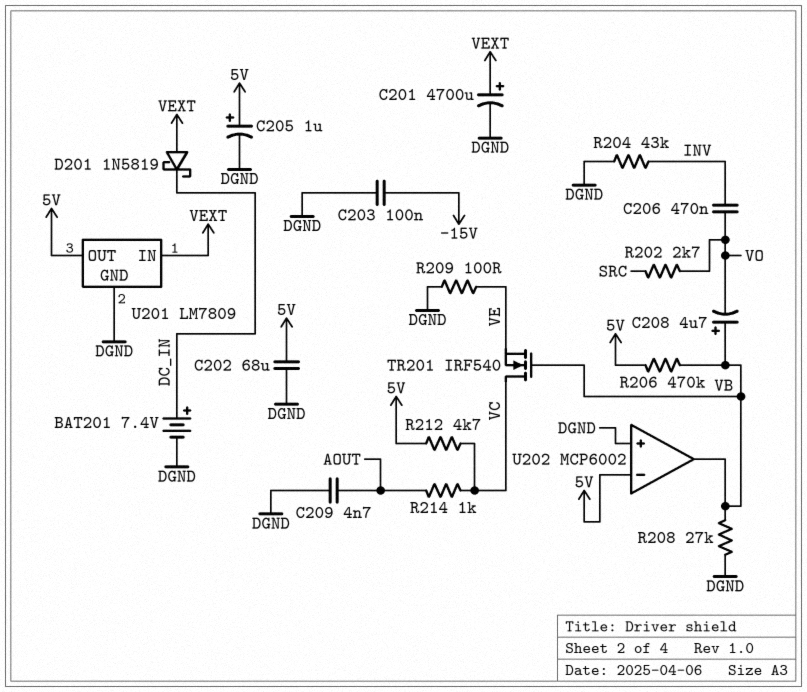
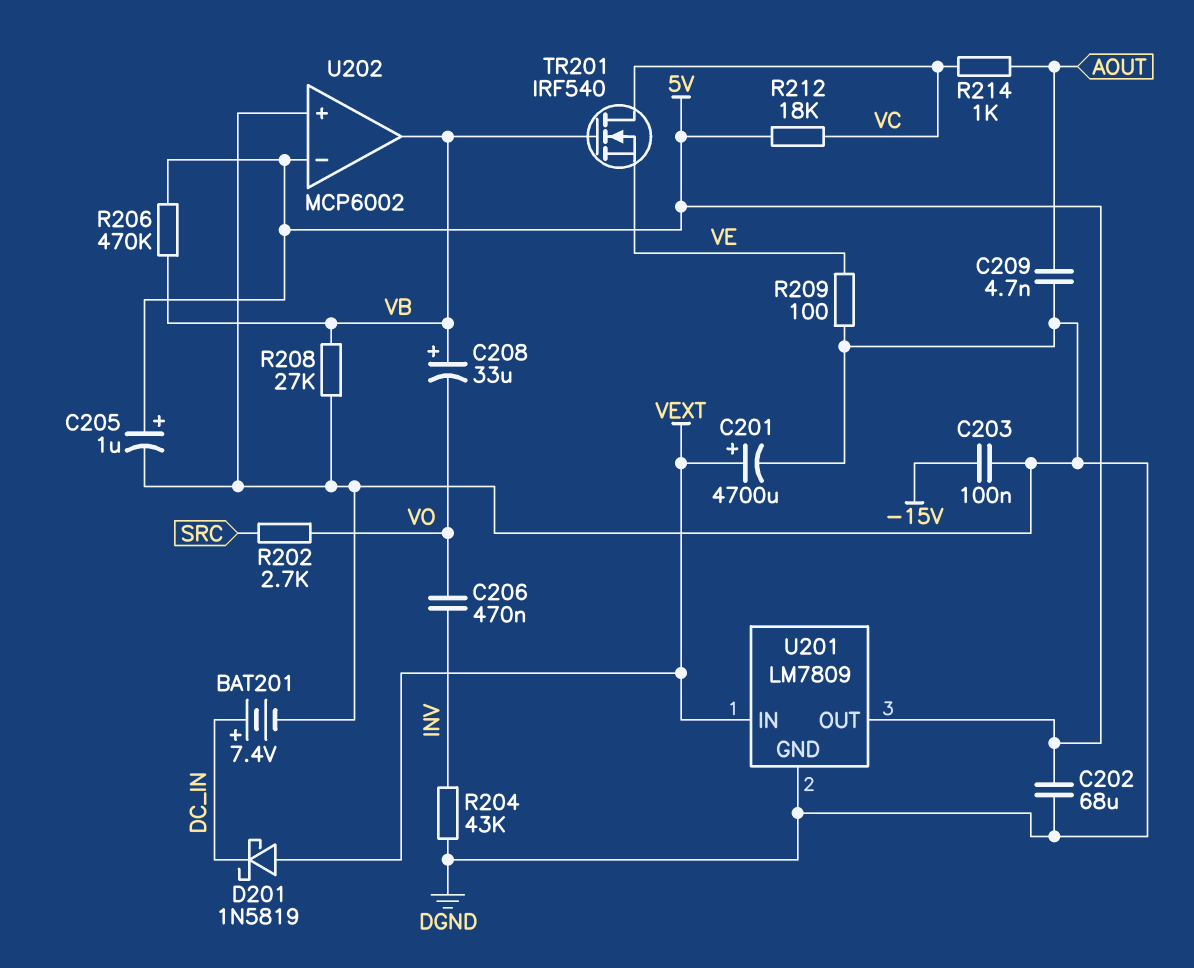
C208: 4.7uF (plus VB, minus VO) -> 33uF (plus VB, minus VO)
R212: 4.7k (5V, VC) -> 18k (5V, VC)

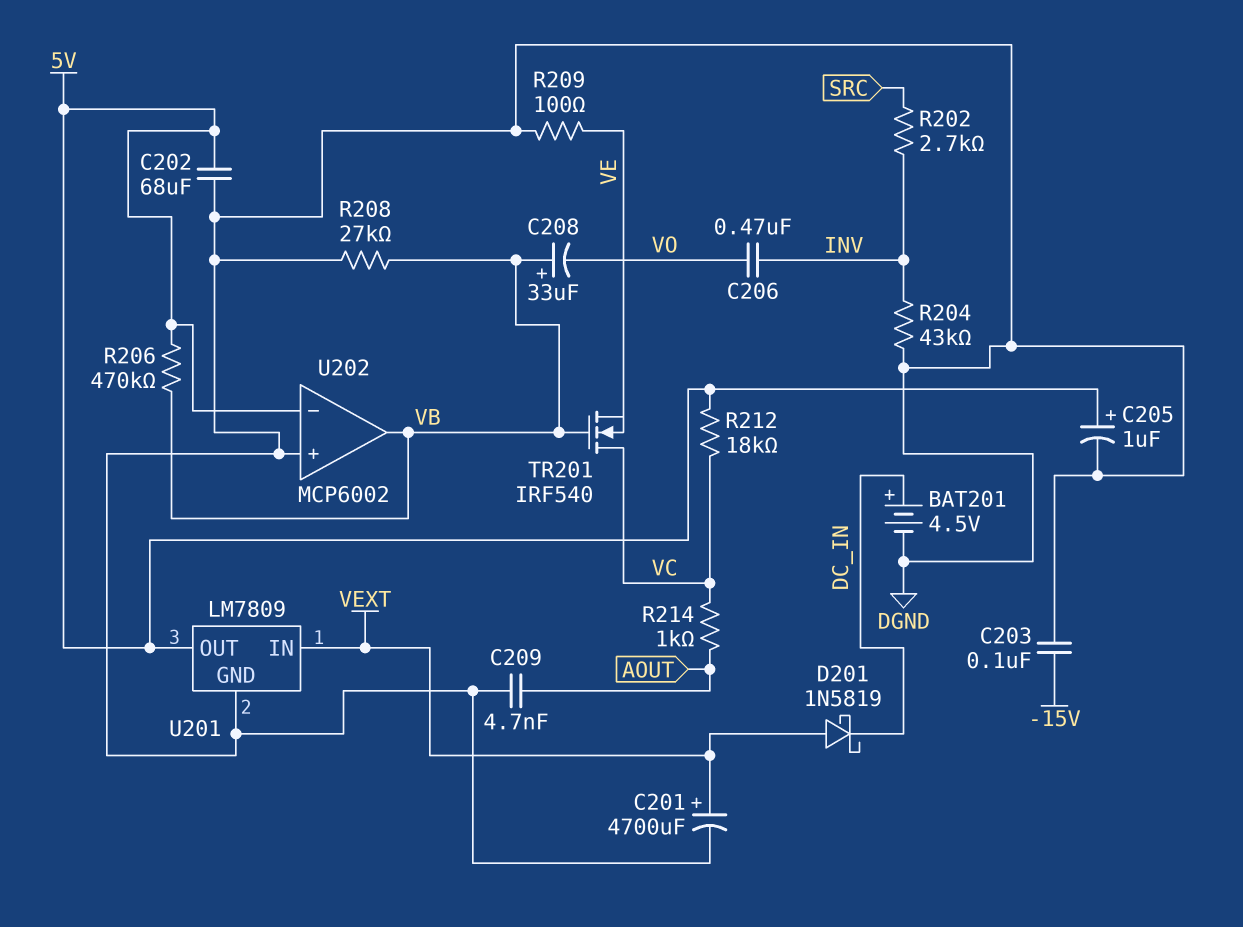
BAT201: 7.4V (plus DC_IN, minus DGND) -> 4.5V (plus DC_IN, minus DGND)
R202: 2.7k (SRC, VO) -> 2.7k (INV, SRC)

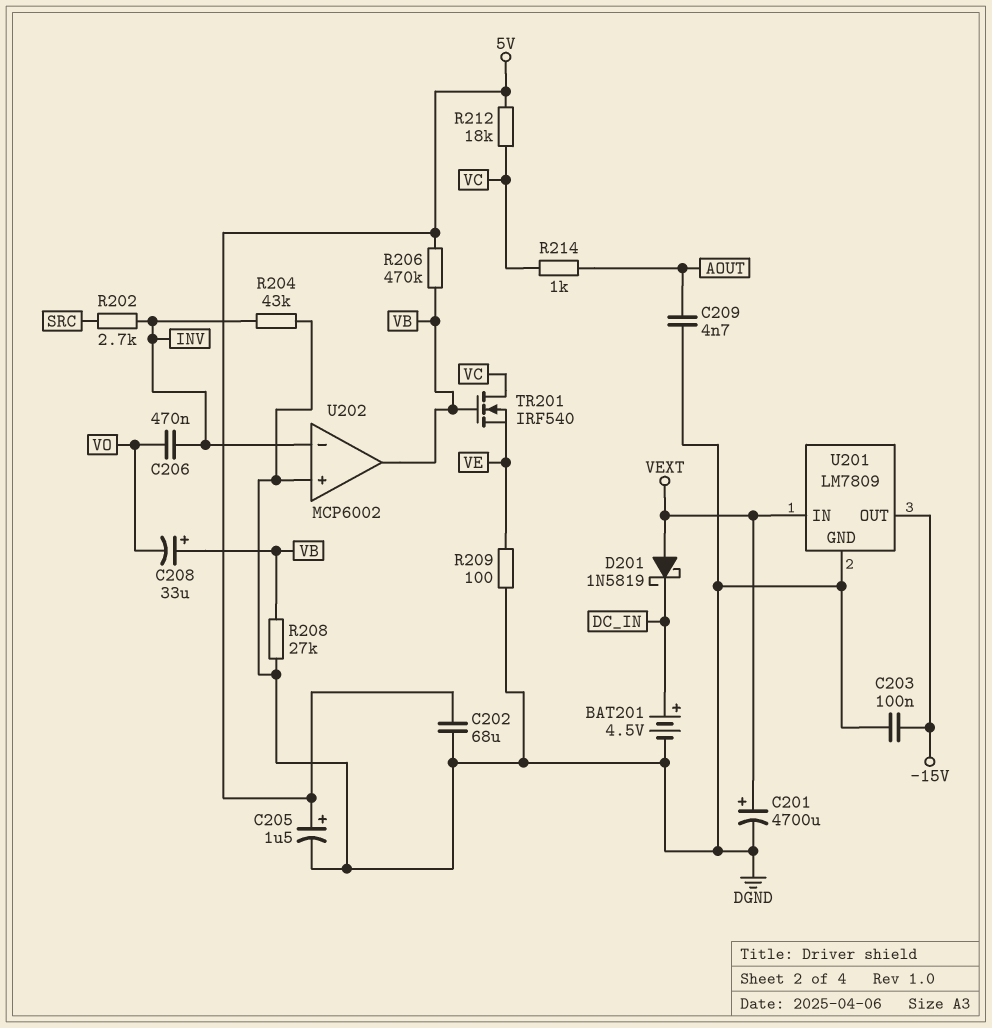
C205: 1uF (plus 5V, minus DGND) -> 1.5uF (plus 5V, minus DGND)
U201 pin OUT: 5V -> -15V
U202 pin in-: 5V -> INV

